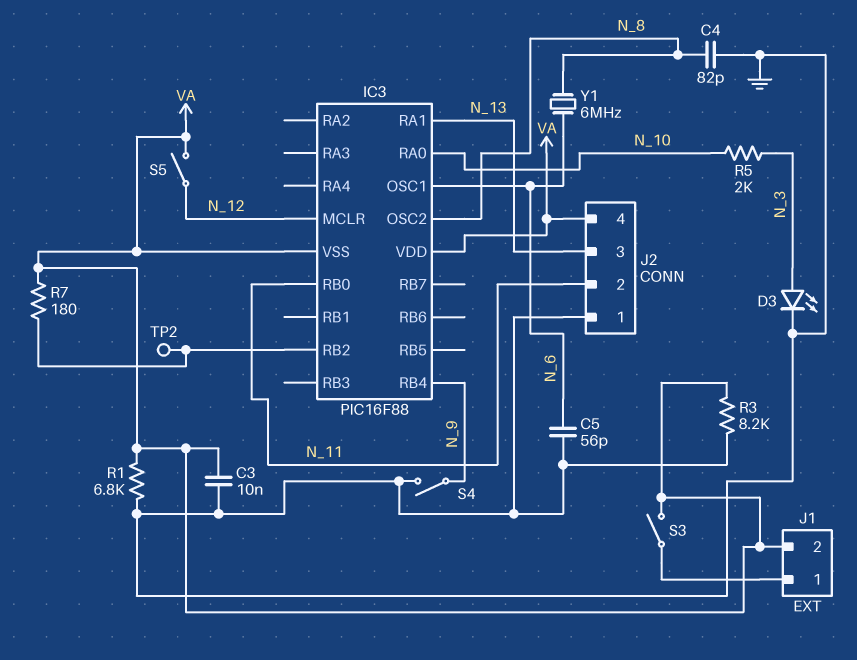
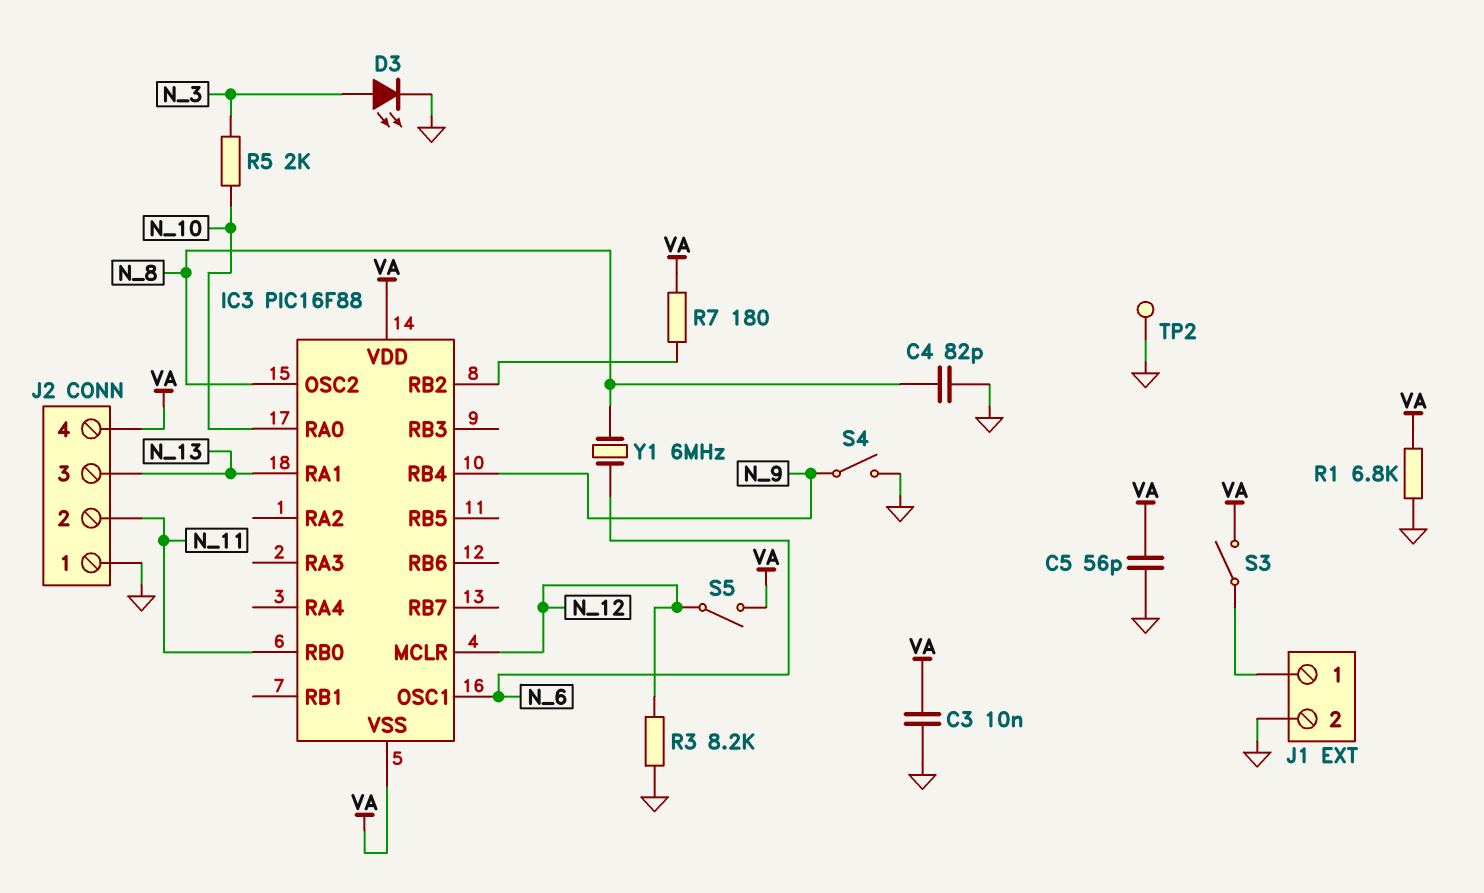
C5: 56pF (GND, N_6) -> 56pF (GND, VA)
J1 pin 2: VA -> GND
R3: 8.2k (GND, VA) -> 8.2k (GND, N_12)
TP2: test point (IC3/RB2) -> test point (GND)

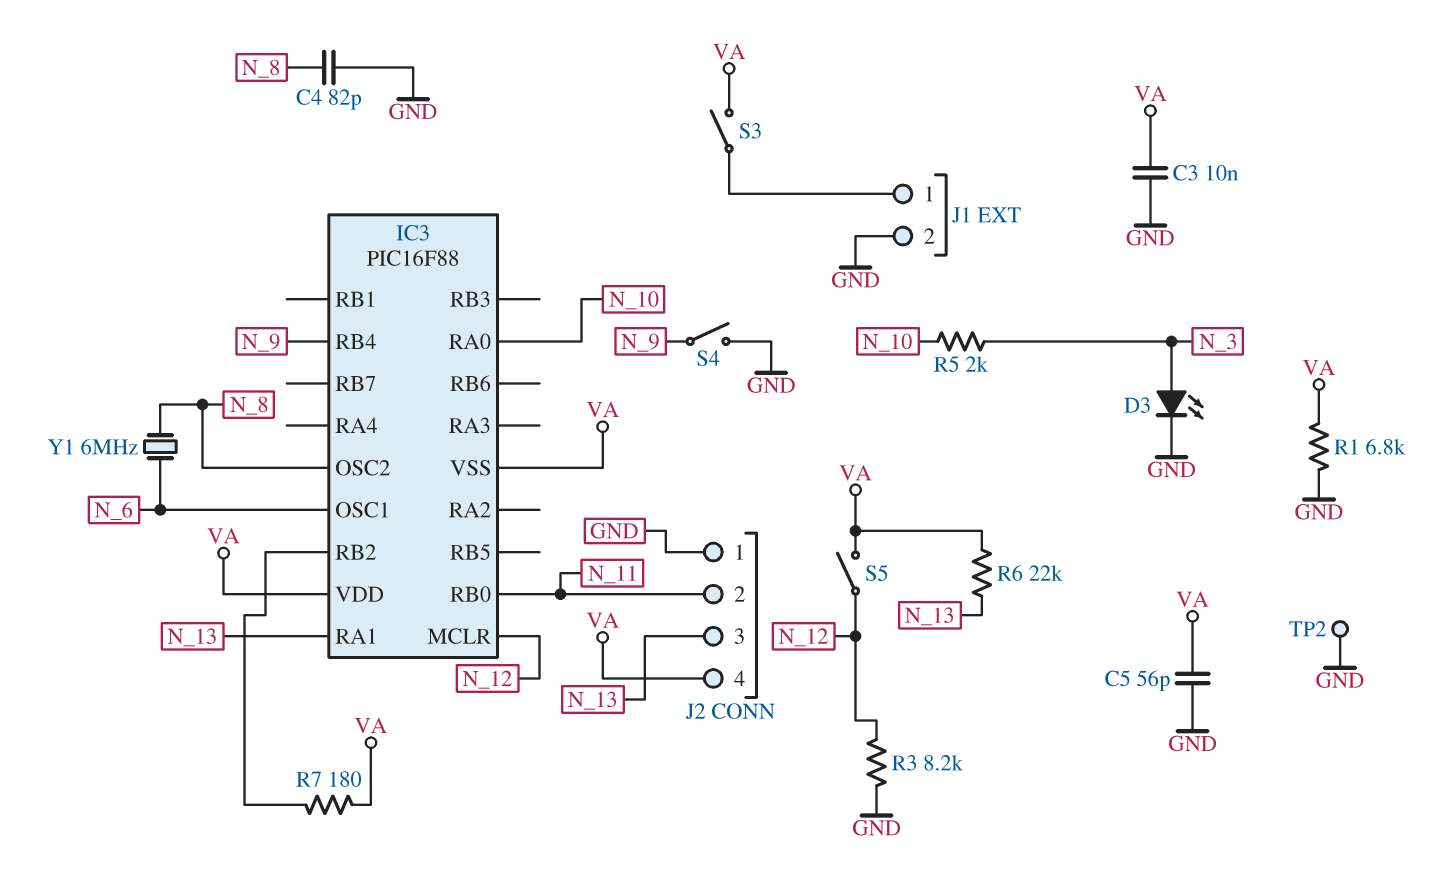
R6: none -> 22k (N_13, VA)

